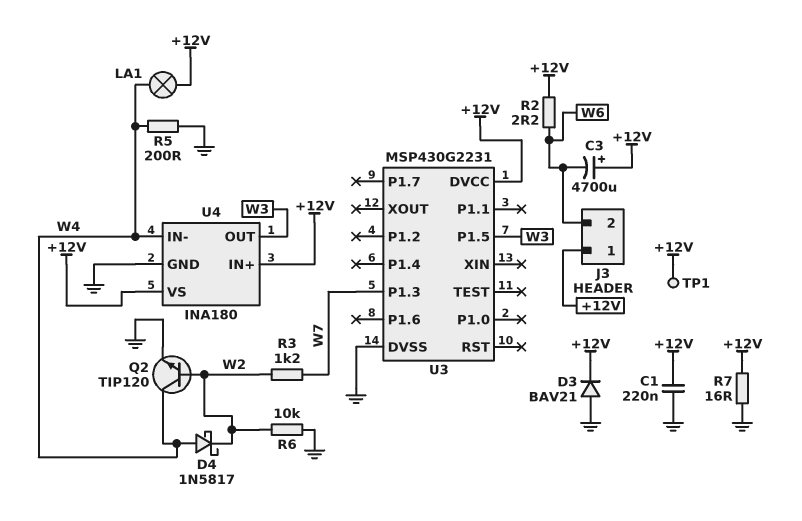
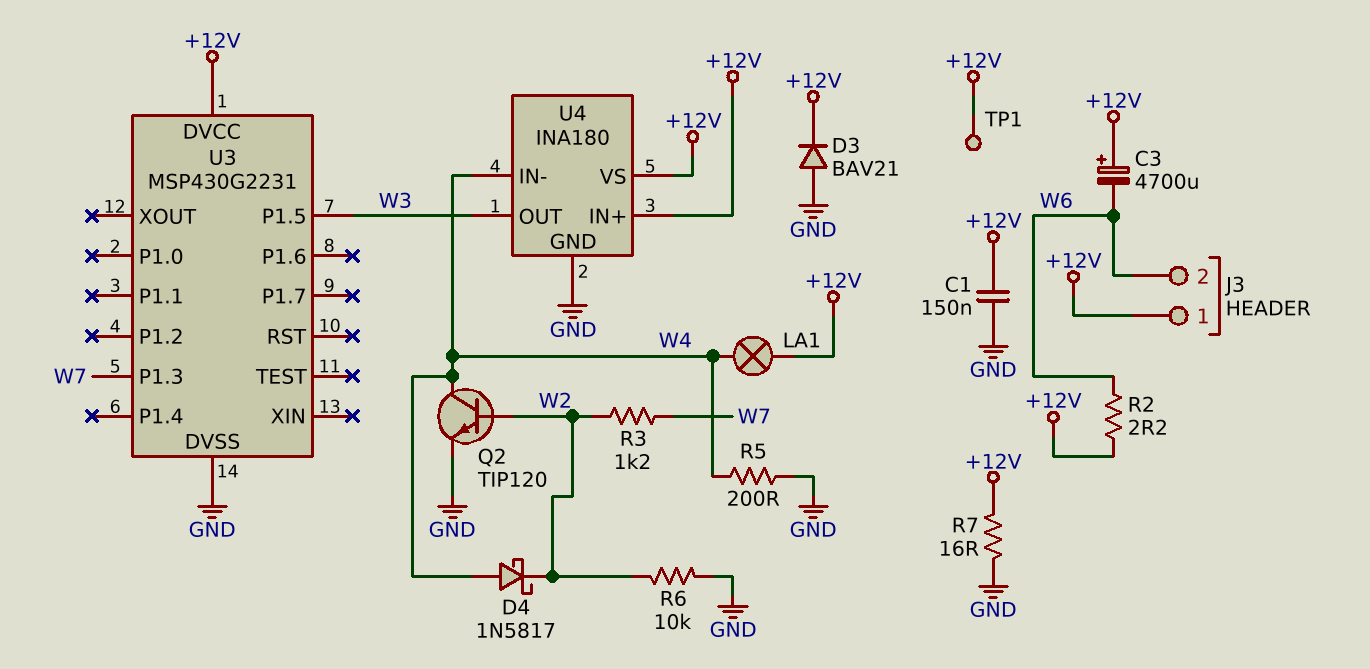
C1: 220nF (+12V, GND) -> 150nF (+12V, GND)

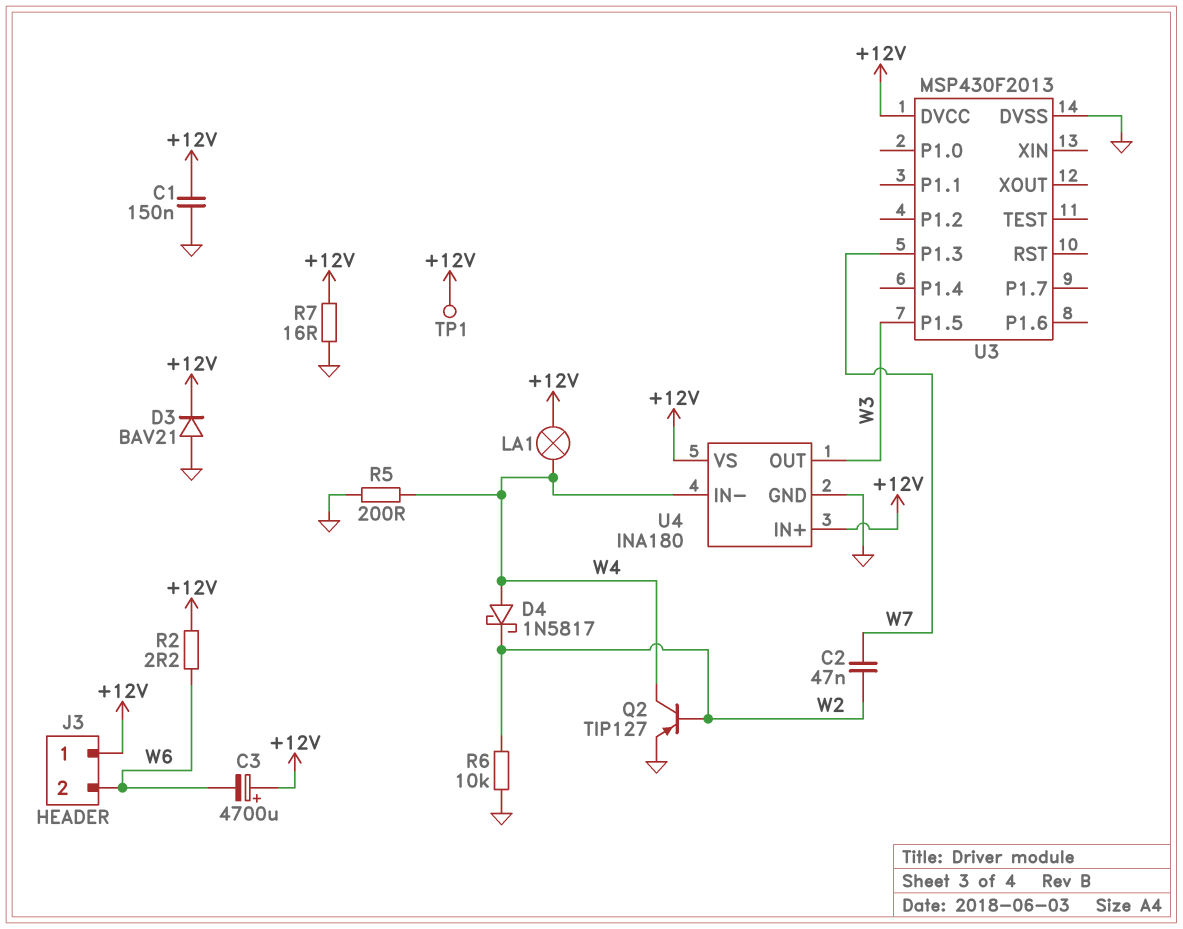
C2: none -> 47nF (W2, W7)
Q2: NPN TIP120 (B W2, C W4, E GND) -> PNP TIP127 (B W2, C W4, E GND)
R3: 1.2k (W2, W7) -> none
U3: MSP430G2231 -> MSP430F2013

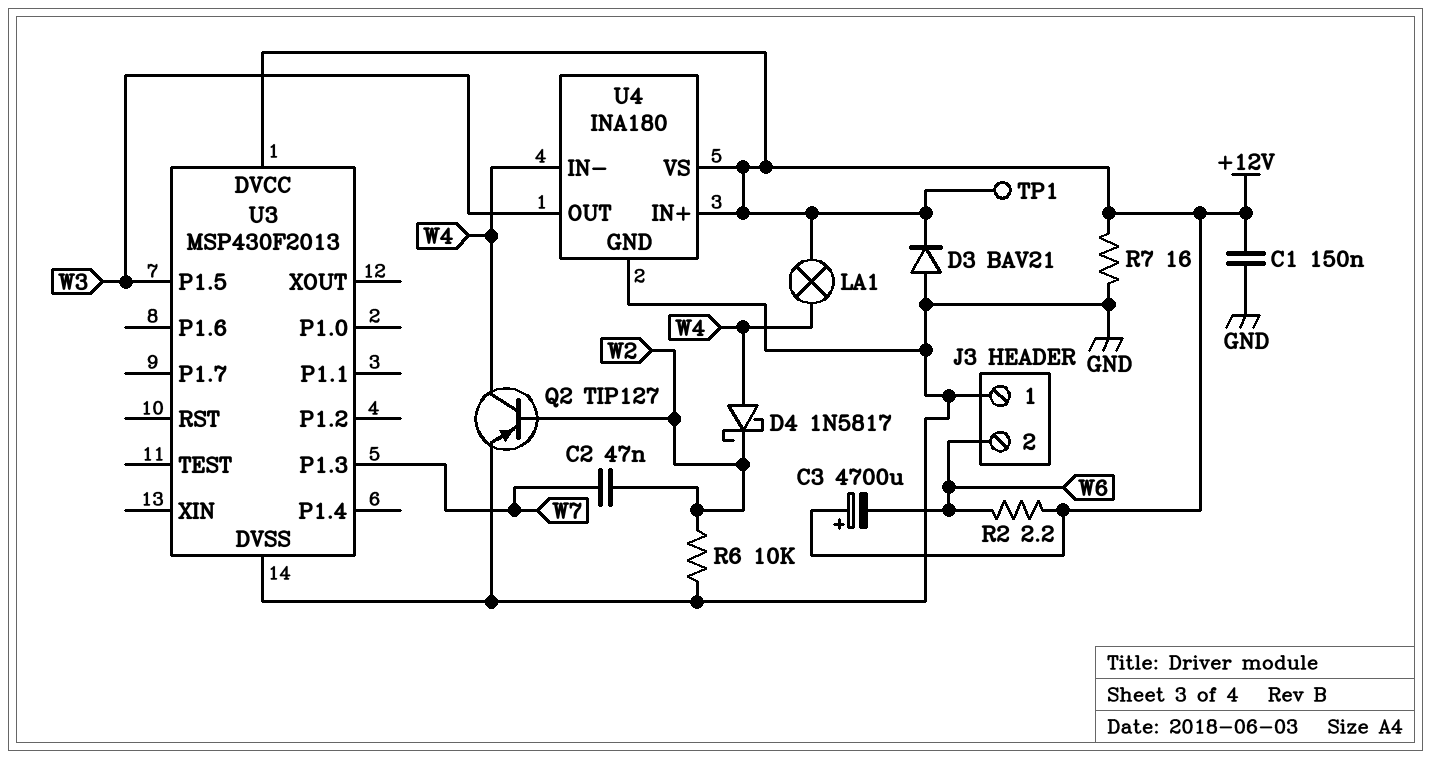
J3 pin 1: +12V -> GND
R5: 200 (GND, W4) -> none

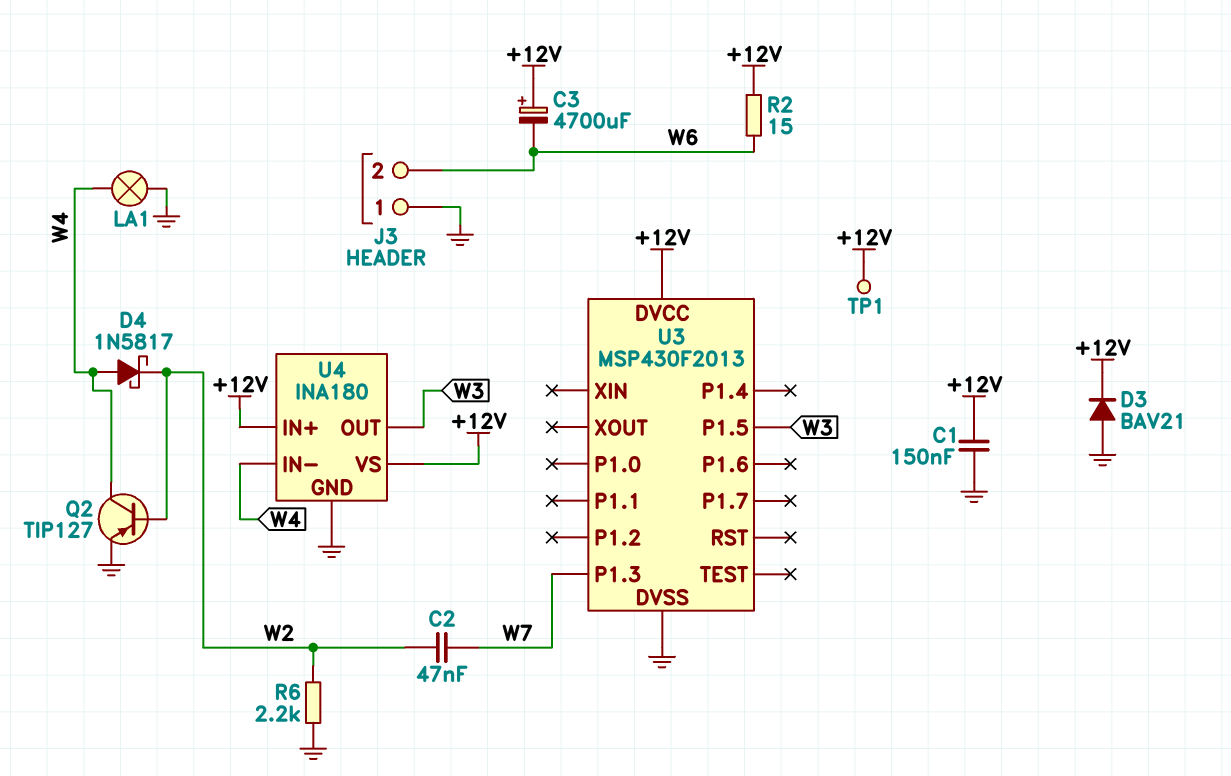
LA1: lamp (+12V, W4) -> lamp (GND, W4)
R2: 2.2 (+12V, W6) -> 15 (+12V, W6)
R6: 10k (GND, W2) -> 2.2k (GND, W2)
R7: 16 (+12V, GND) -> none

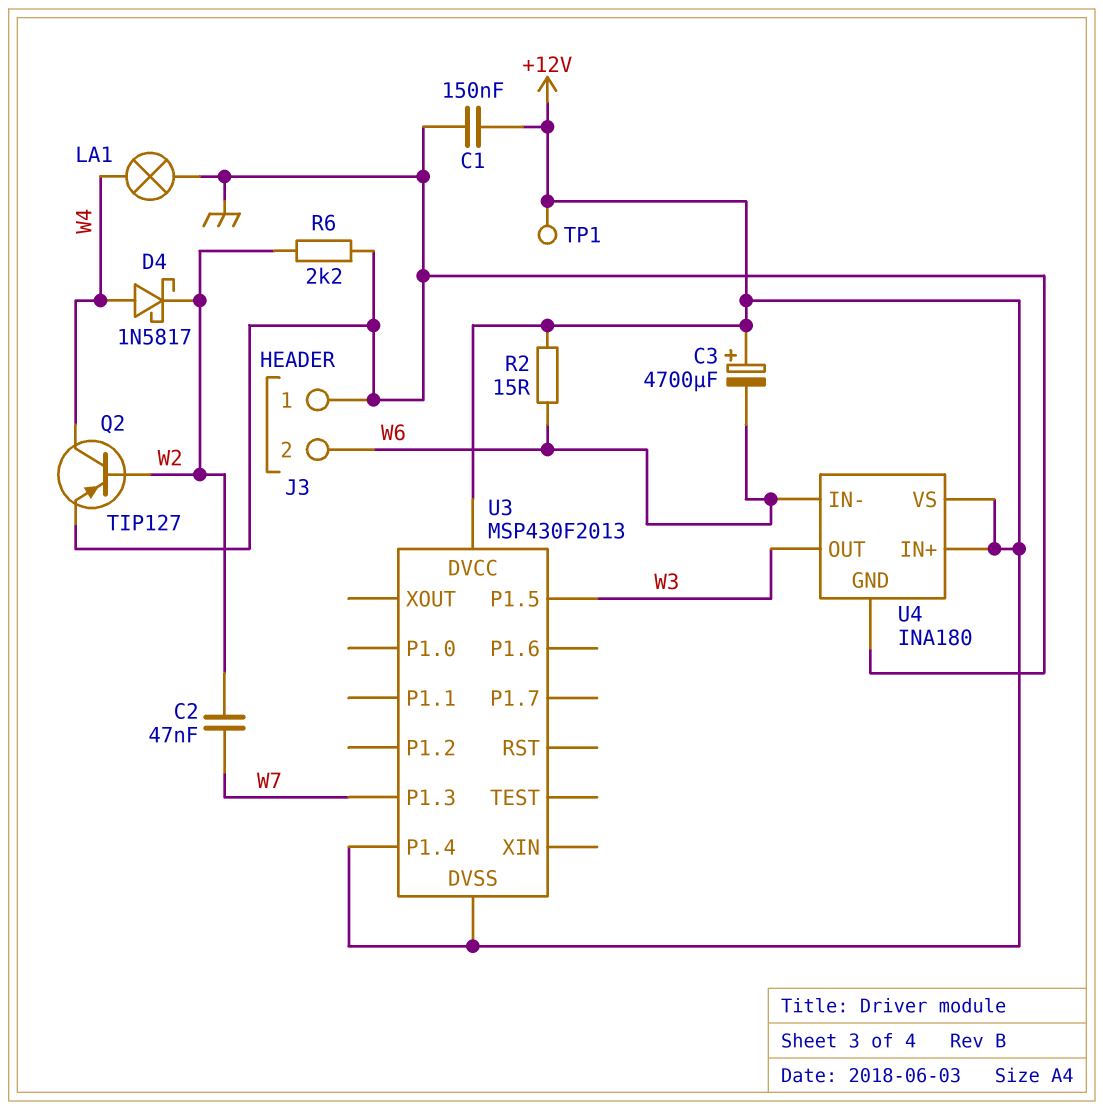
D3: diode BAV21 (A GND, K +12V) -> none
U3 pin DVSS: GND -> +12V
U3 pin P1.4: none -> +12V
U4 pin IN-: W4 -> W6

